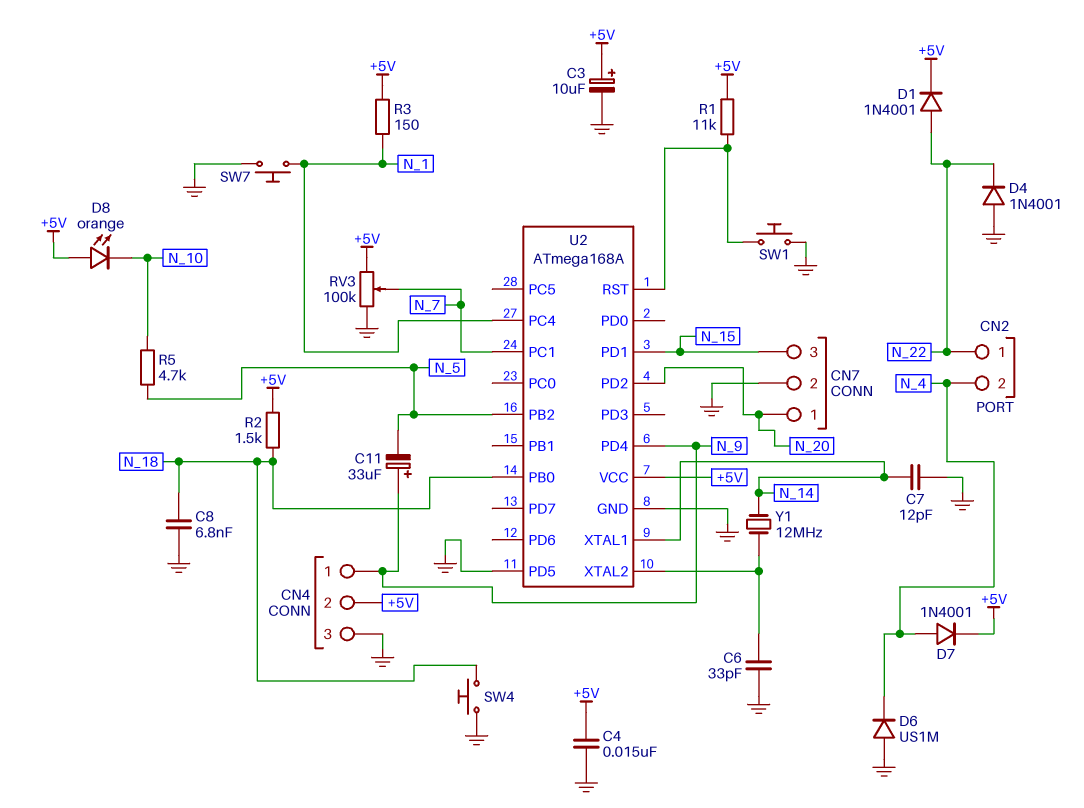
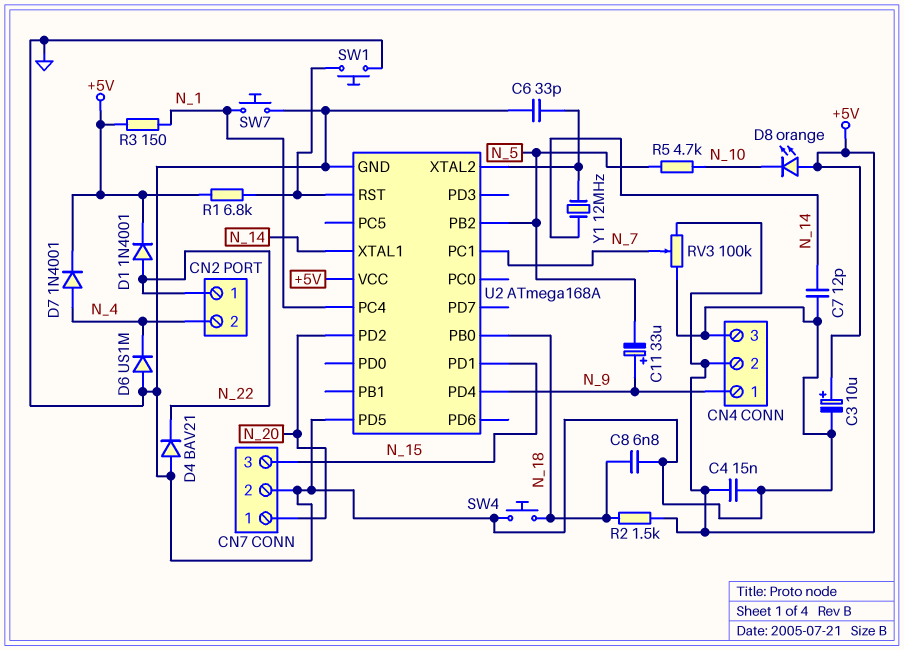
D4: diode 1N4001 (A GND, K N_22) -> diode BAV21 (A GND, K N_22)
R1: 11k (+5V, U2/RST) -> 6.8k (+5V, U2/RST)

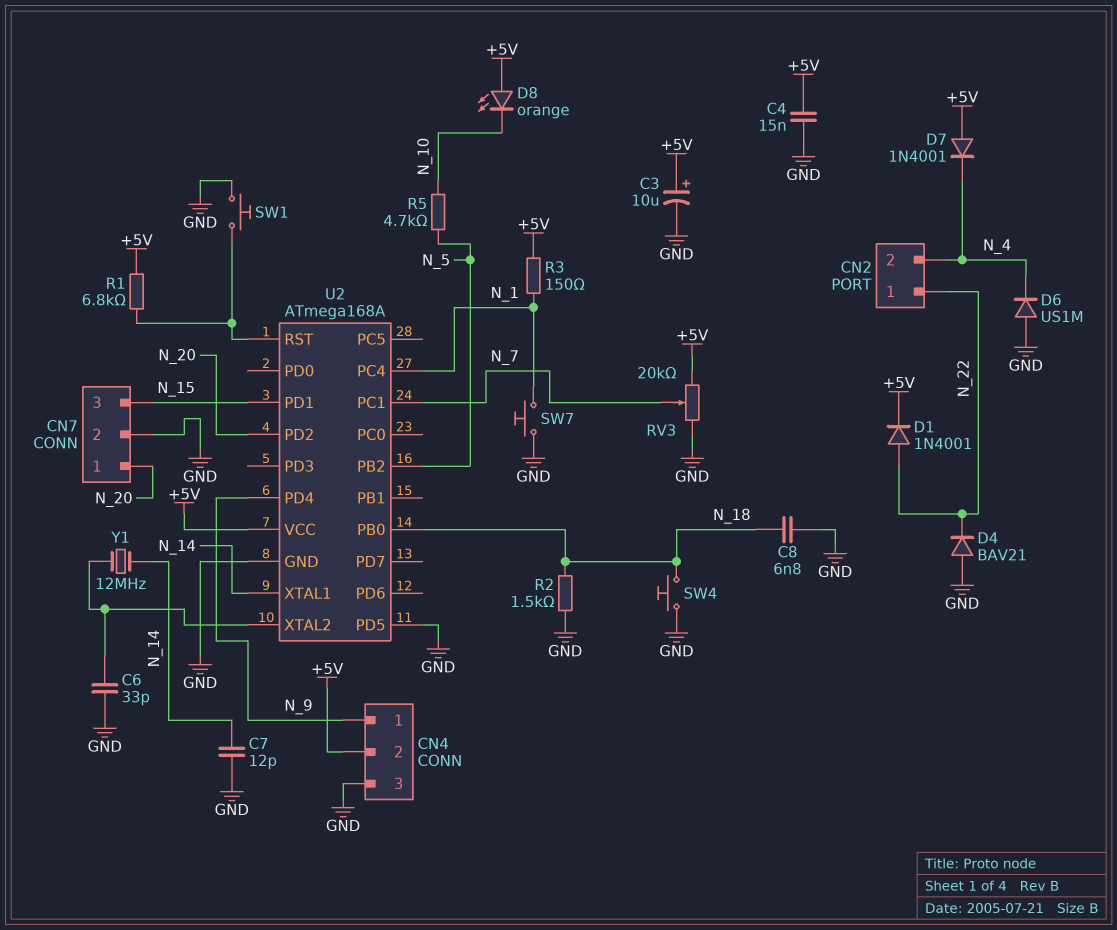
C11: 33uF (plus N_9, minus N_5) -> none
D7: diode 1N4001 (A N_4, K +5V) -> diode 1N4001 (A +5V, K N_4)
R2: 1.5k (+5V, N_18) -> 1.5k (GND, N_18)
RV3: 100k (+5V, GND, wiper N_7) -> 20k (+5V, GND, wiper N_7)

